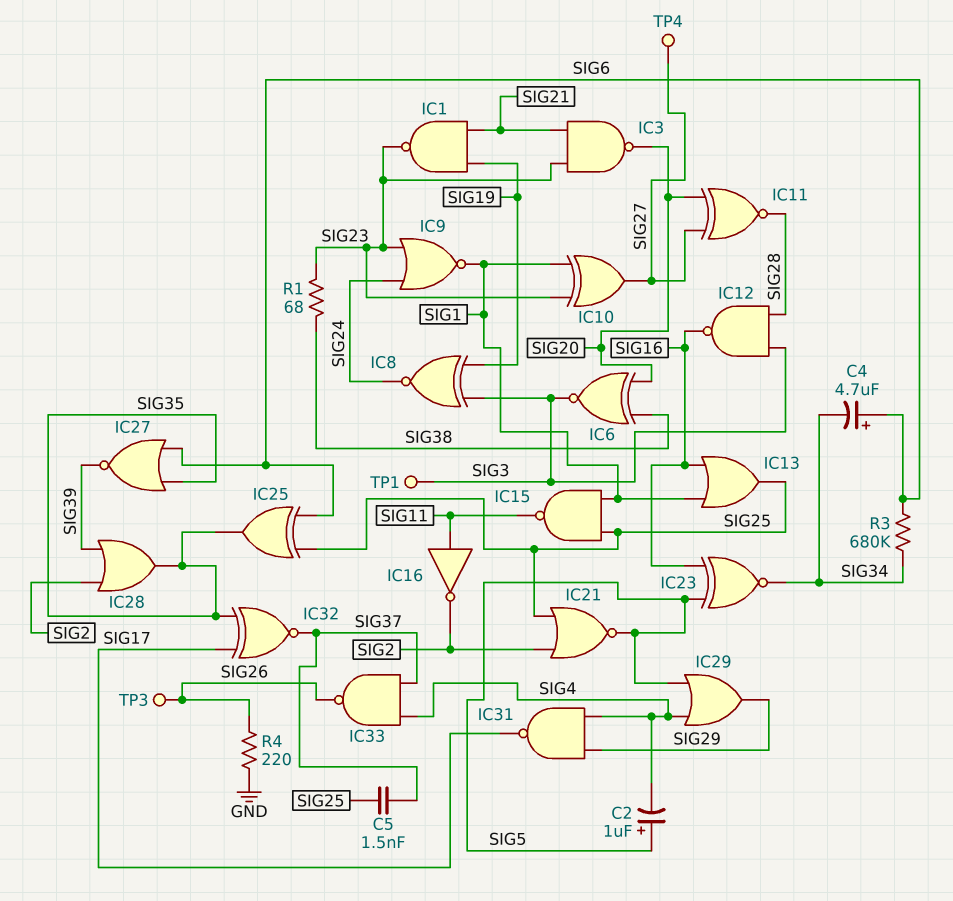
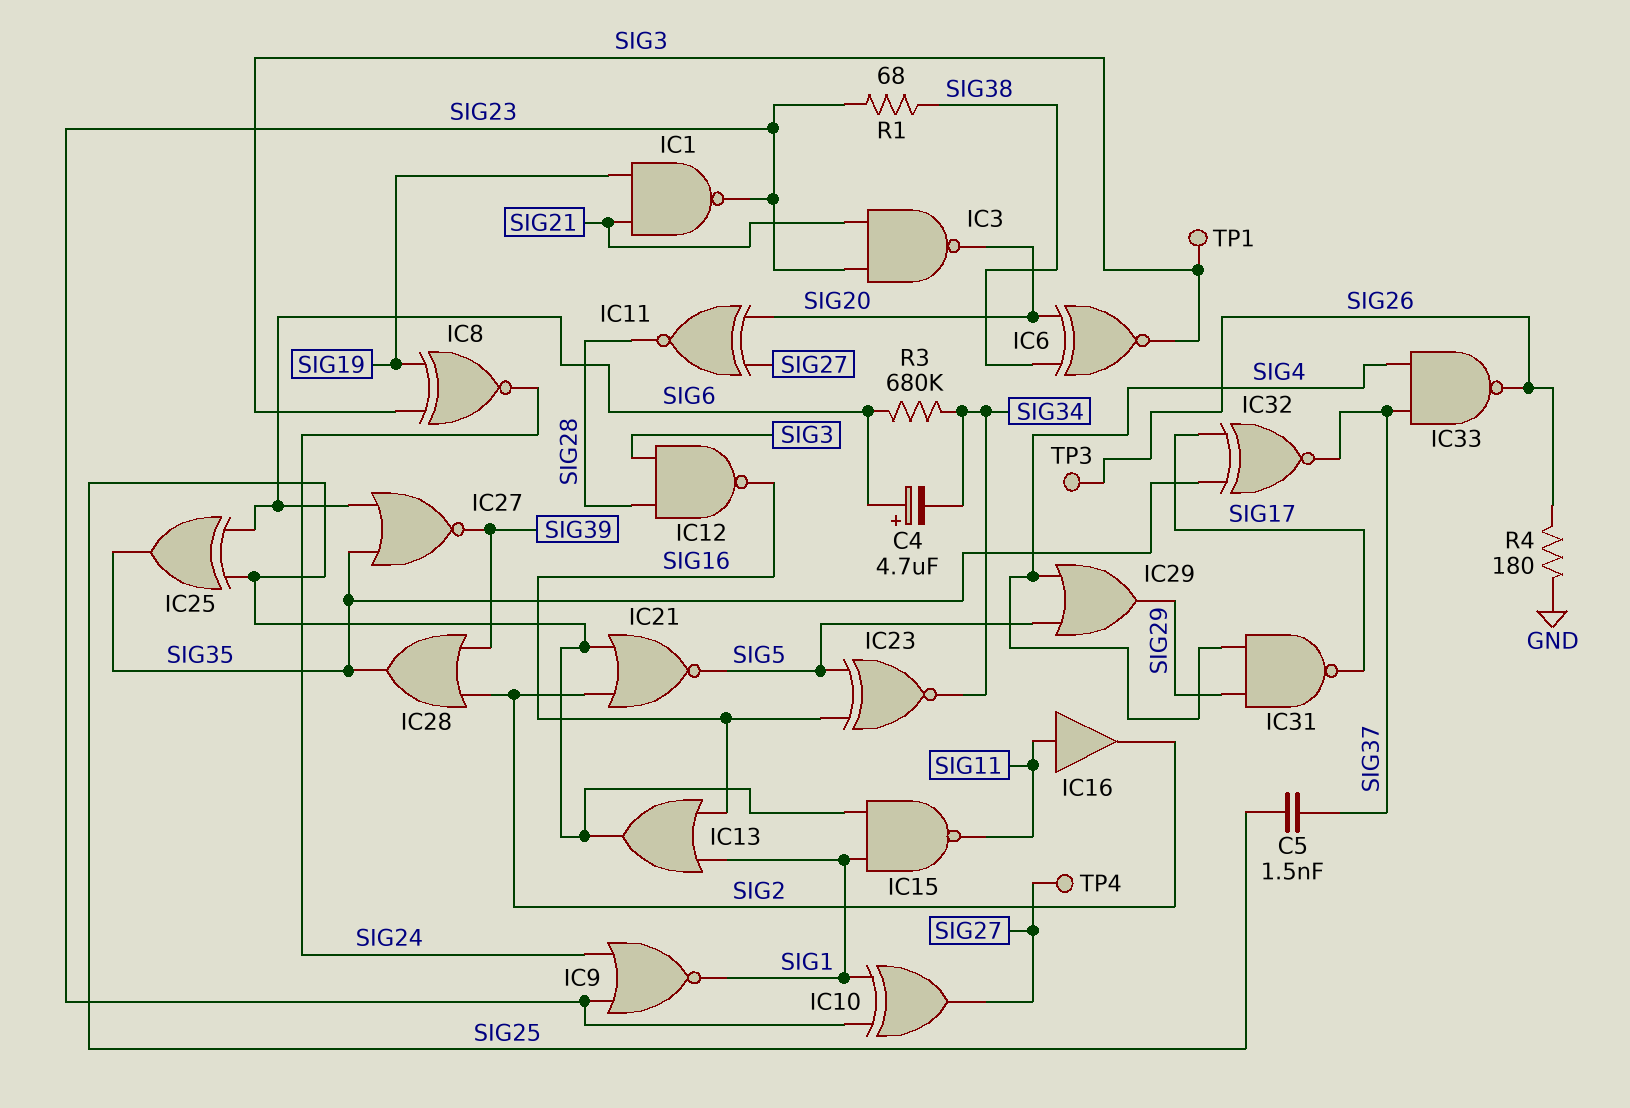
C2: 1uF (plus SIG5, minus SIG4) -> none
IC16: NOT (in SIG11, out SIG2) -> buffer (in SIG11, out SIG2)
R4: 220 (GND, SIG26) -> 180 (GND, SIG26)

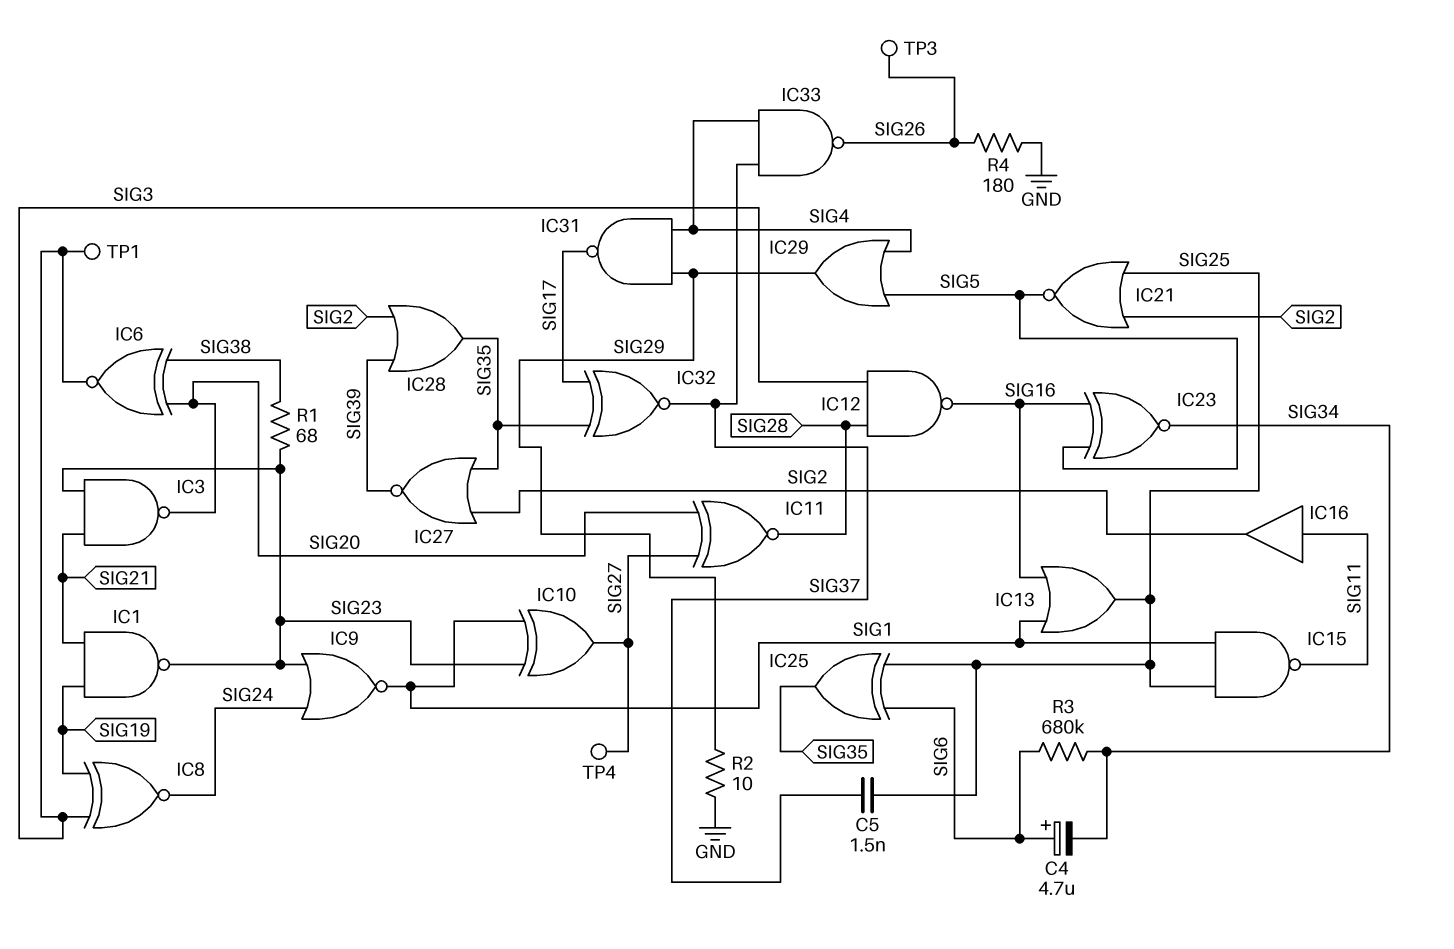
IC27: NOR (in SIG6, in SIG35, out SIG39) -> NOR (in SIG2, in SIG35, out SIG39)
R2: none -> 10 (GND, SIG29)

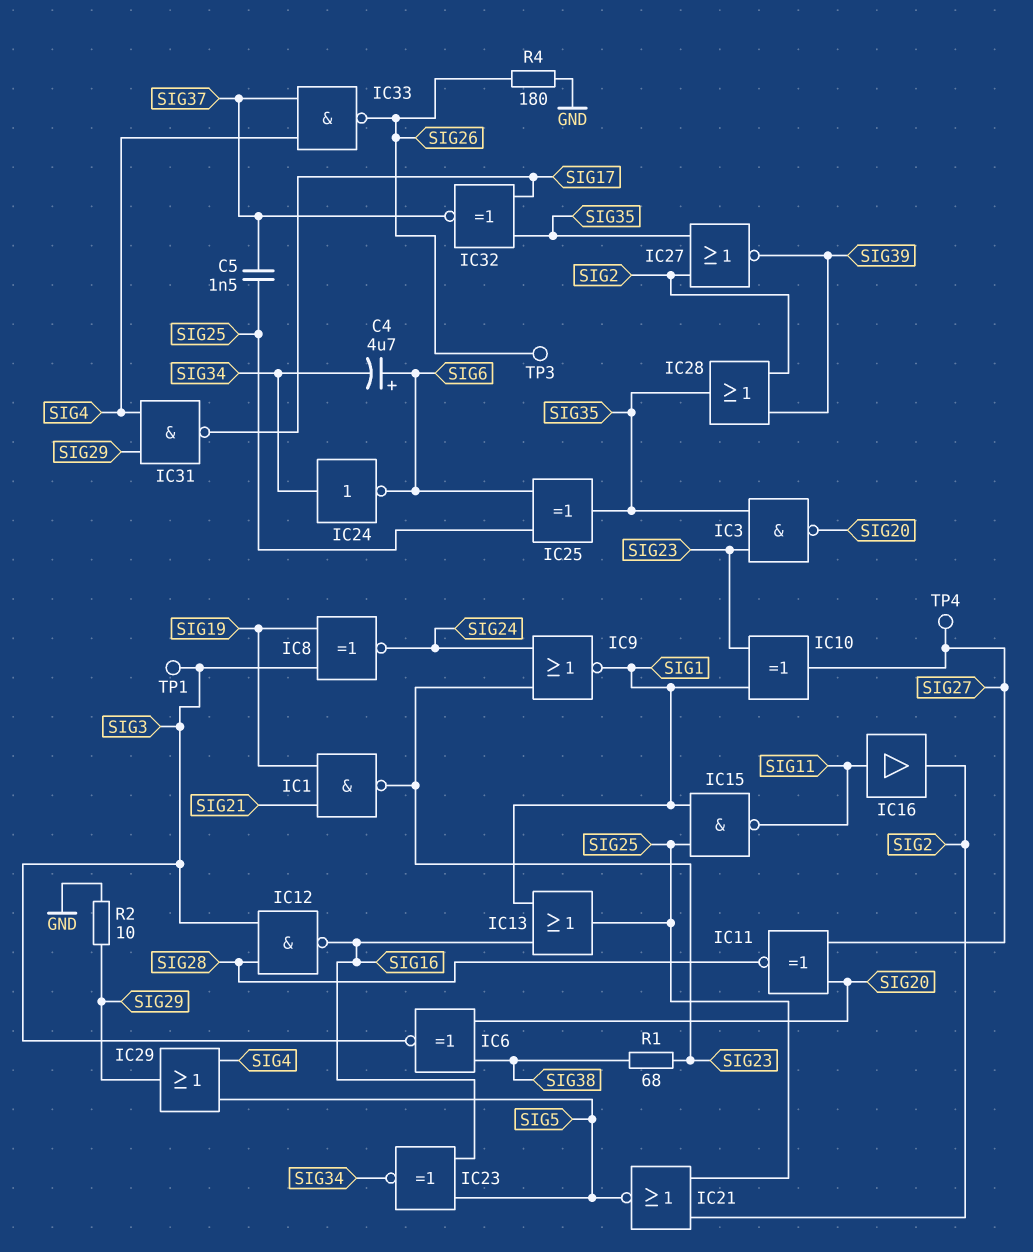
IC3: NAND (in SIG21, in SIG23, out SIG20) -> NAND (in SIG23, in SIG35, out SIG20)
IC24: none -> NOT (in SIG34, out SIG6)
R3: 680k (SIG6, SIG34) -> none

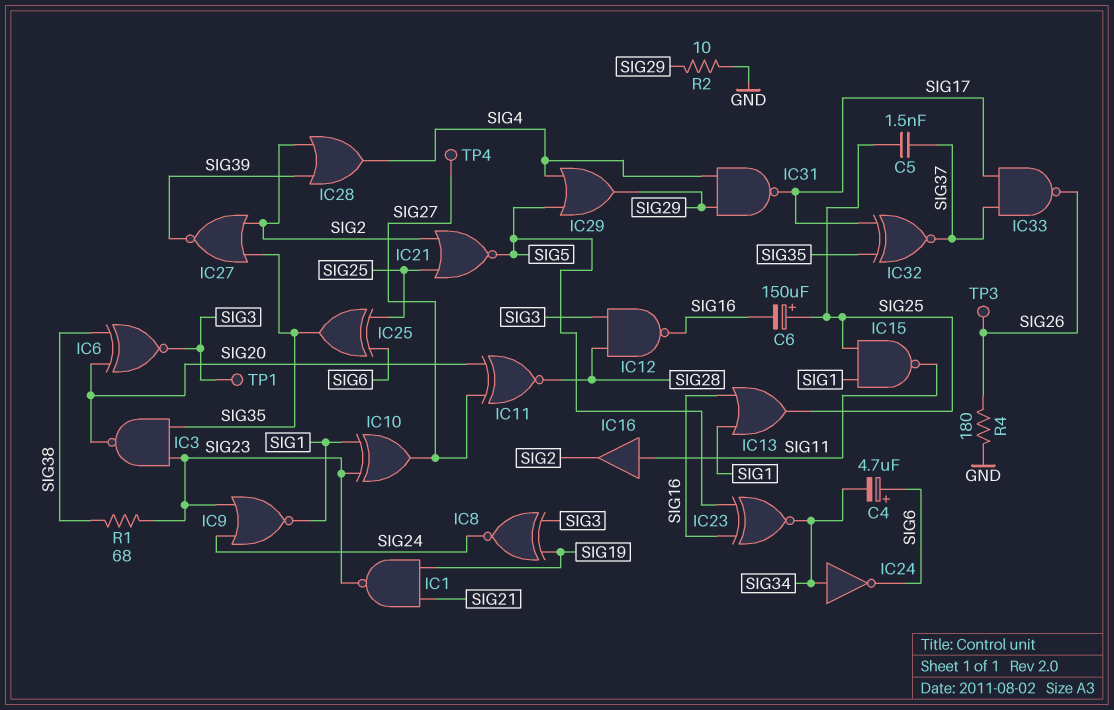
C6: none -> 150uF (plus SIG25, minus SIG16)
IC28: OR (in SIG2, in SIG39, out SIG35) -> OR (in SIG2, in SIG39, out SIG4)
IC33: NAND (in SIG4, in SIG37, out SIG26) -> NAND (in SIG17, in SIG37, out SIG26)

